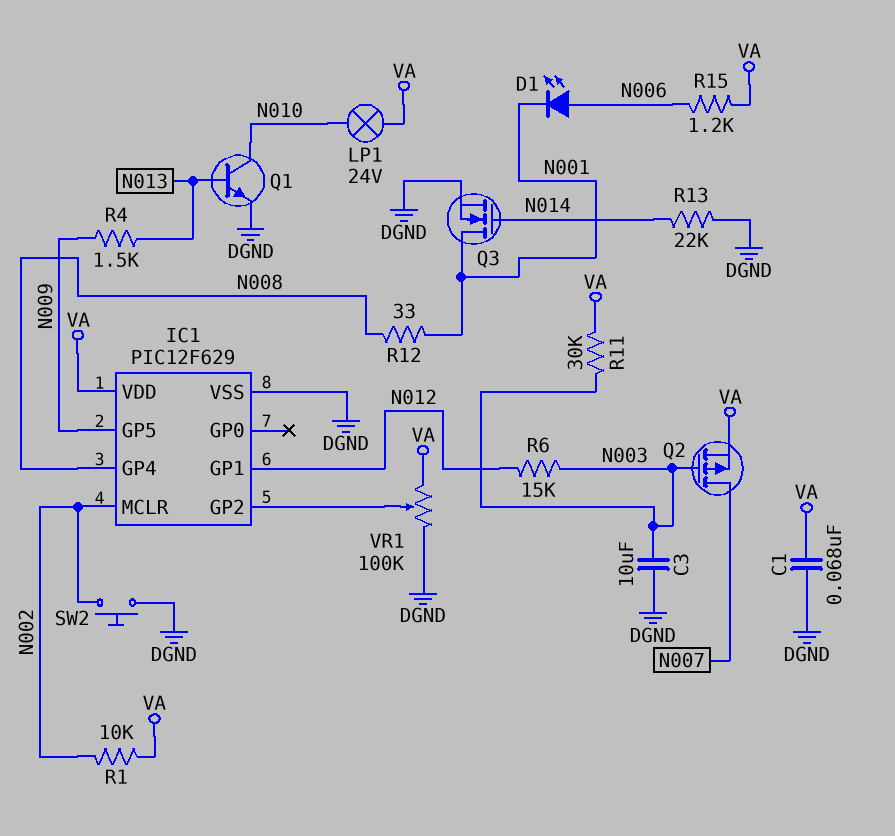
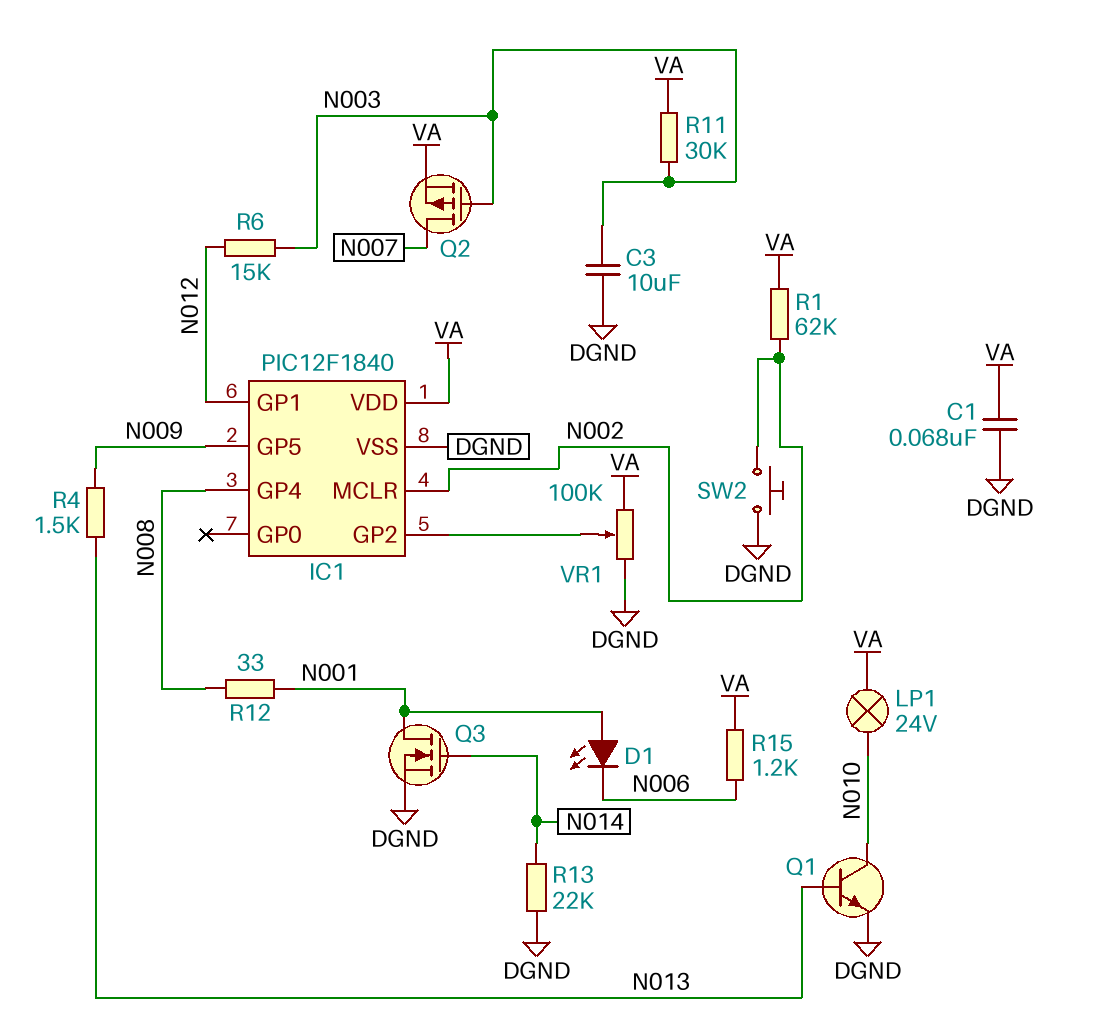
D1: LED (A N006, K N001) -> LED (A N001, K N006)
IC1: PIC12F629 -> PIC12F1840
R1: 10k (N002, VA) -> 62k (N002, VA)

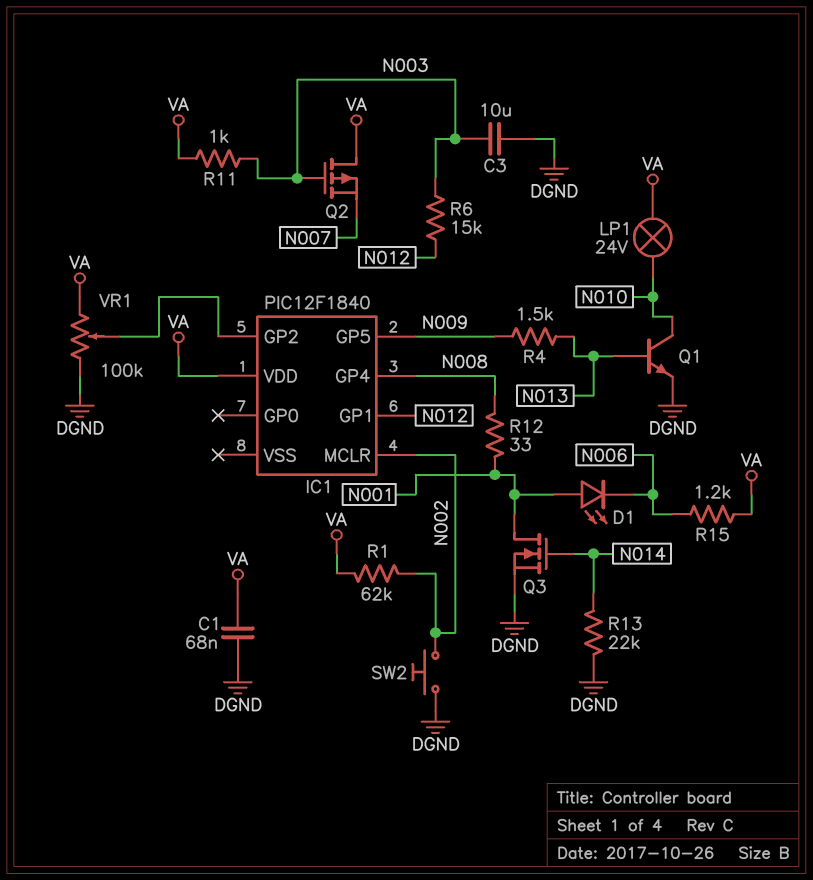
IC1 pin VSS: DGND -> none
Q2: PMOS (G N003, D N007, S VA) -> PMOS (G N003, D VA, S N007)
R11: 30k (N003, VA) -> 1k (N003, VA)

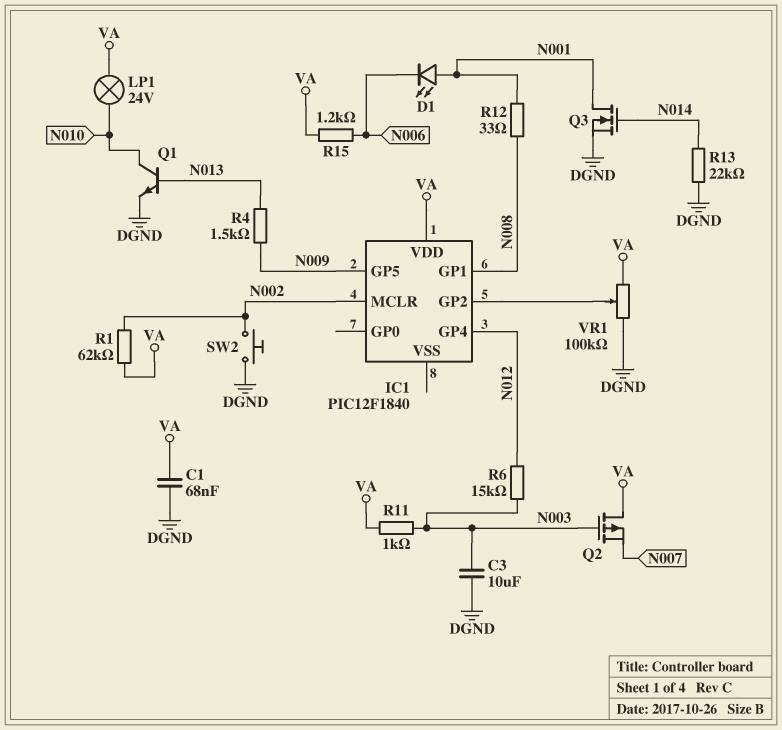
IC1 pin GP1: N012 -> N008
IC1 pin GP4: N008 -> N012

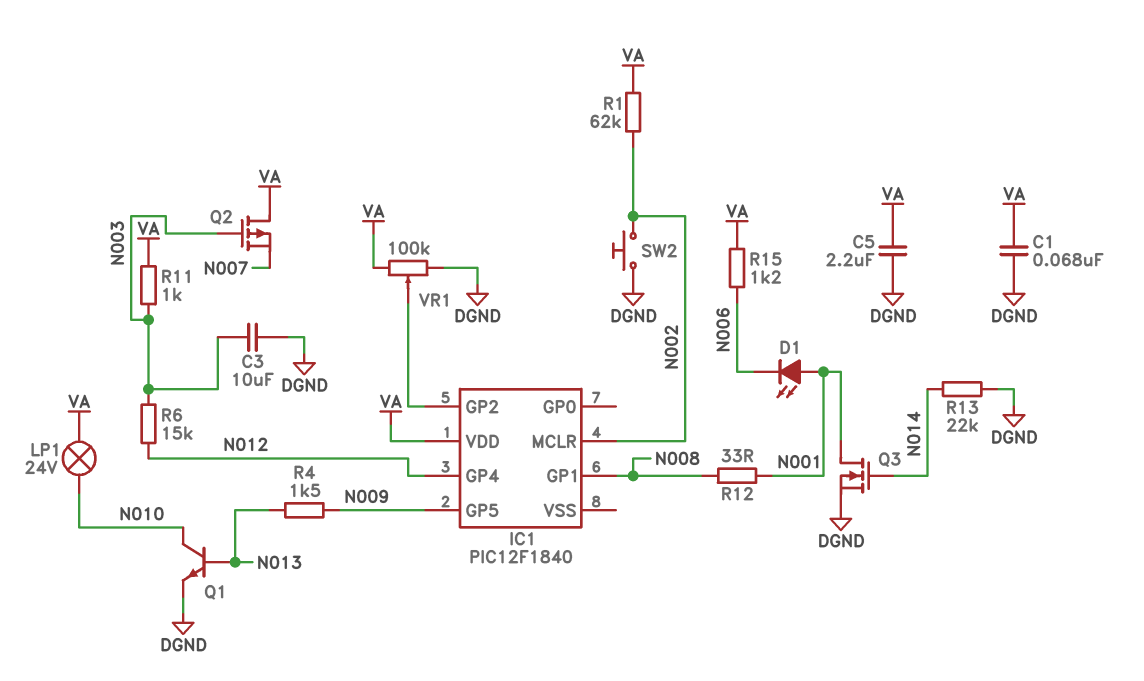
C5: none -> 2.2uF (DGND, VA)

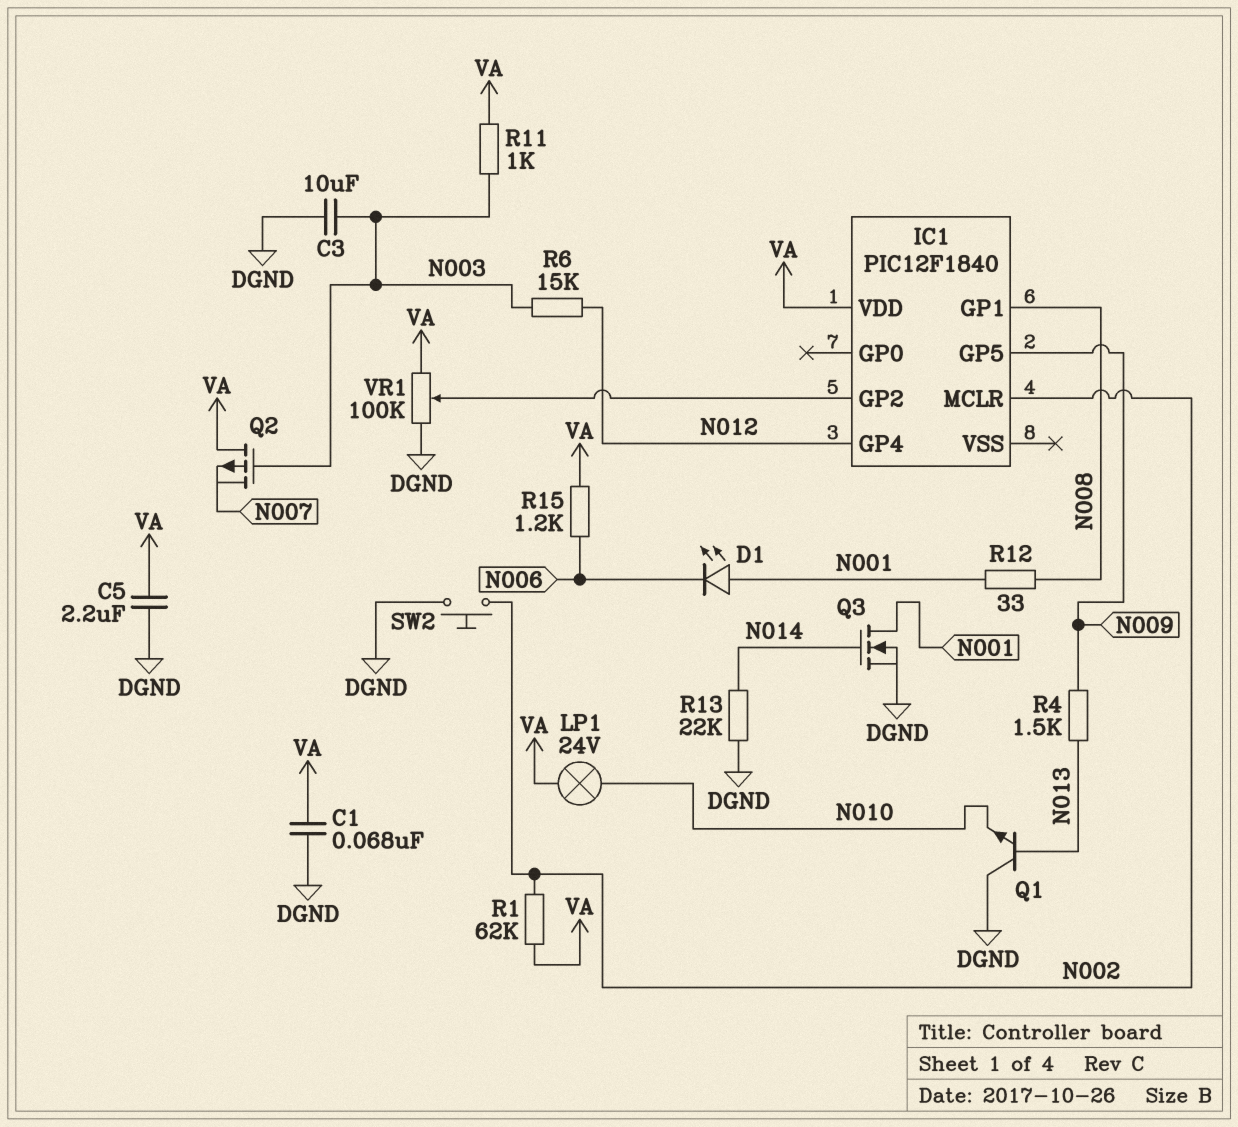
Q1: NPN (B N013, C N010, E DGND) -> NPN (B N013, C DGND, E N010)

